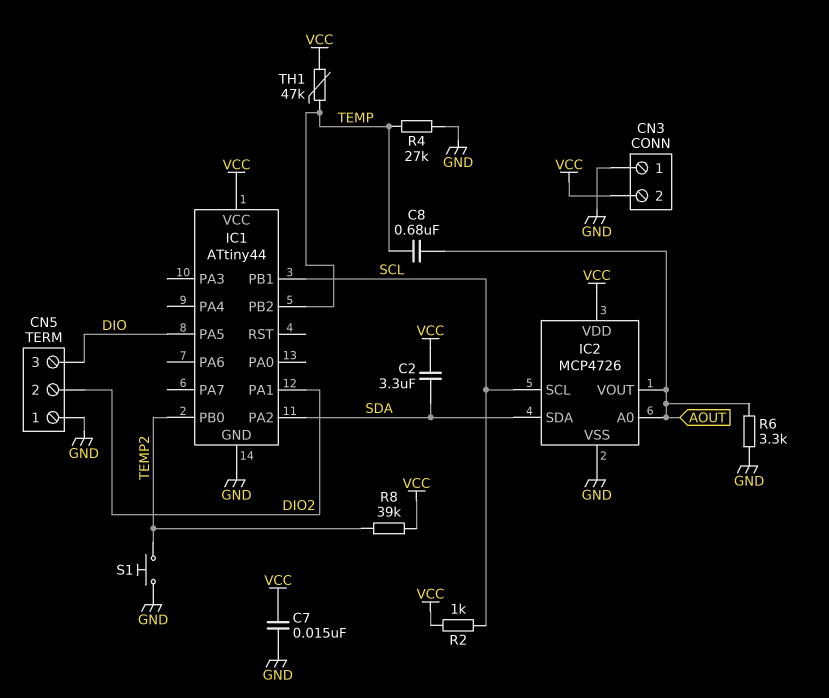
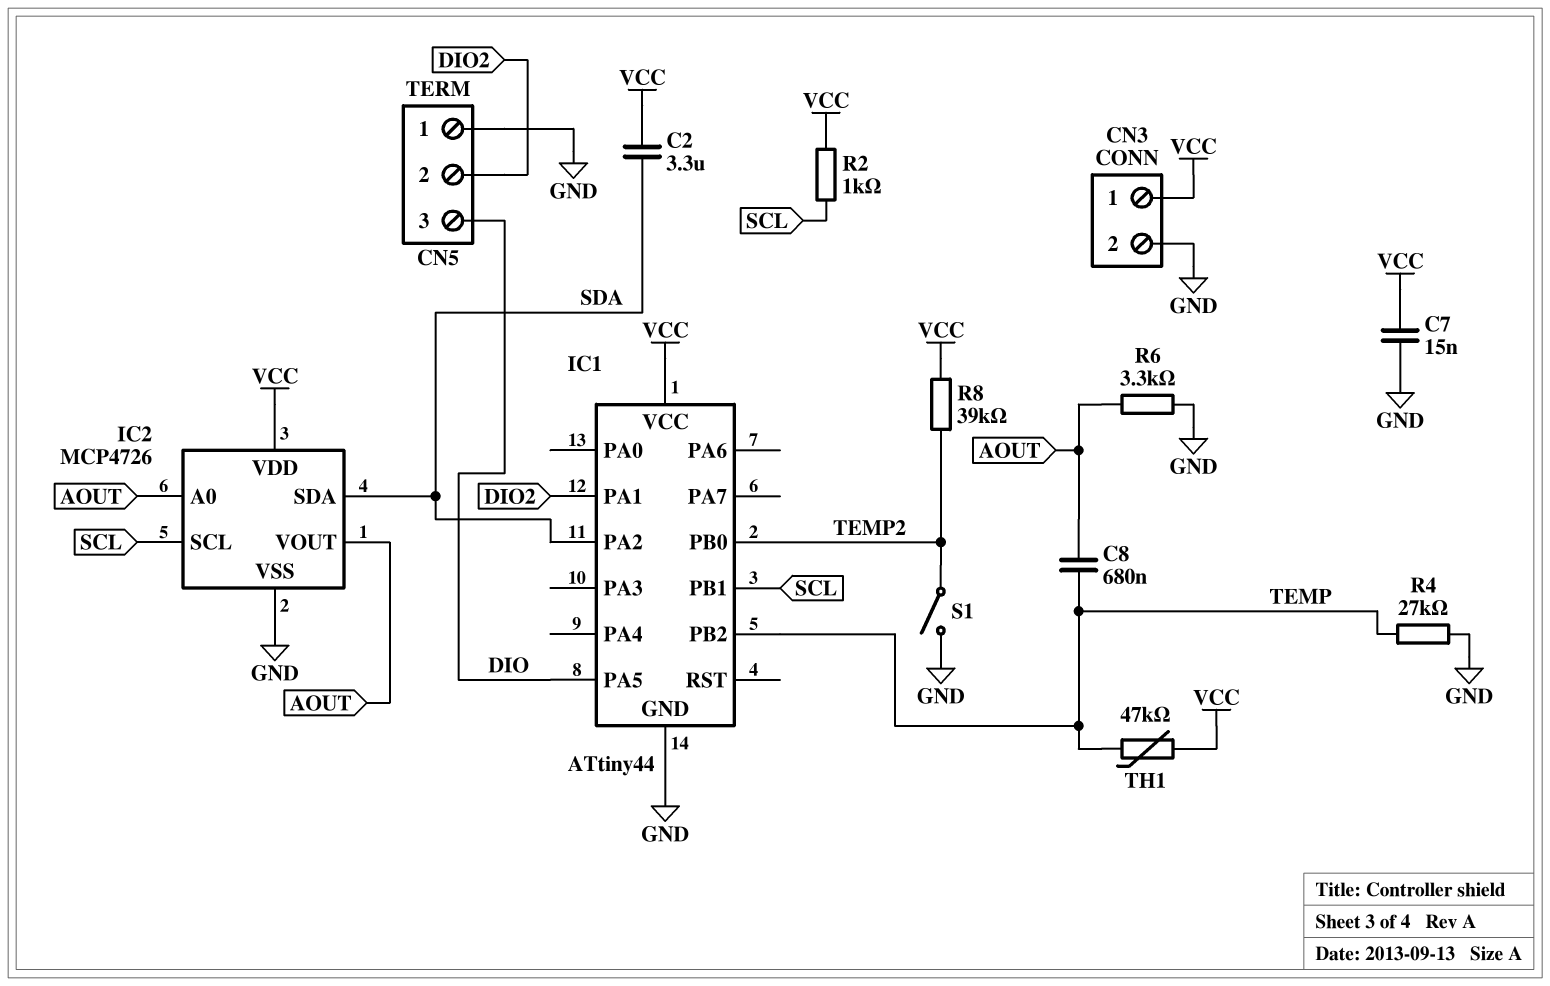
CN3 pin 1: GND -> VCC
CN3 pin 2: VCC -> GND
S1: button (GND, TEMP2) -> switch (GND, TEMP2)

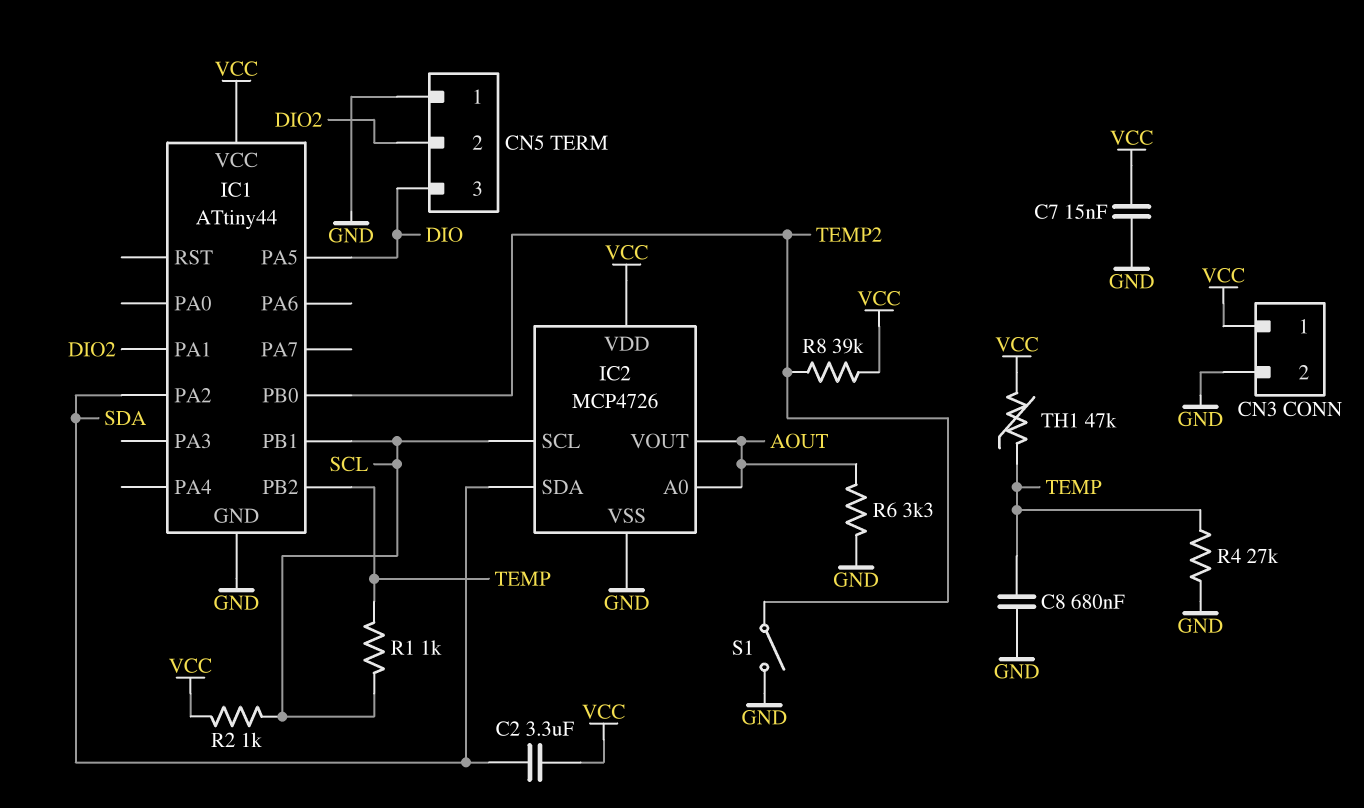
C8: 680nF (AOUT, TEMP) -> 680nF (GND, TEMP)
R1: none -> 1k (SCL, TEMP)

